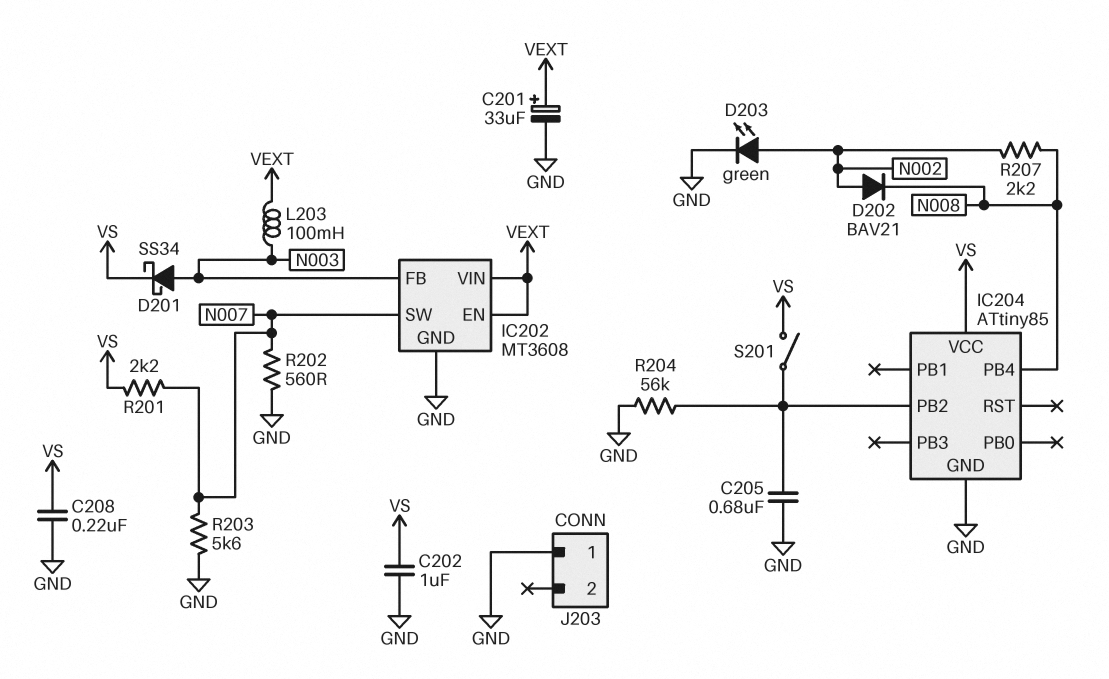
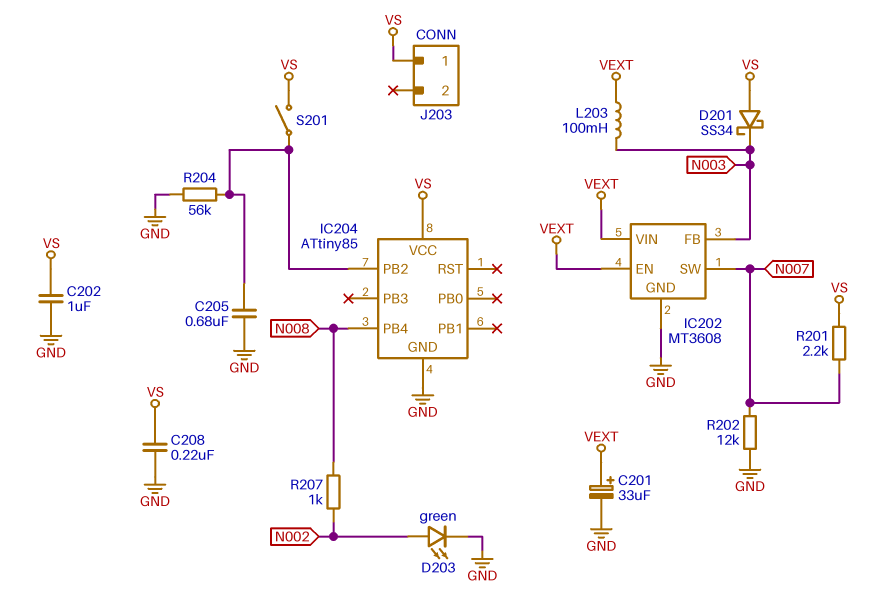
D201: schottky SS34 (A N003, K VS) -> schottky SS34 (A VS, K N003)
D202: diode BAV21 (A N002, K N008) -> none
J203 pin 1: GND -> VS
R202: 560 (GND, N007) -> 12k (GND, N007)
R203: 5.6k (GND, N007) -> none
R207: 2.2k (N002, N008) -> 1k (N002, N008)

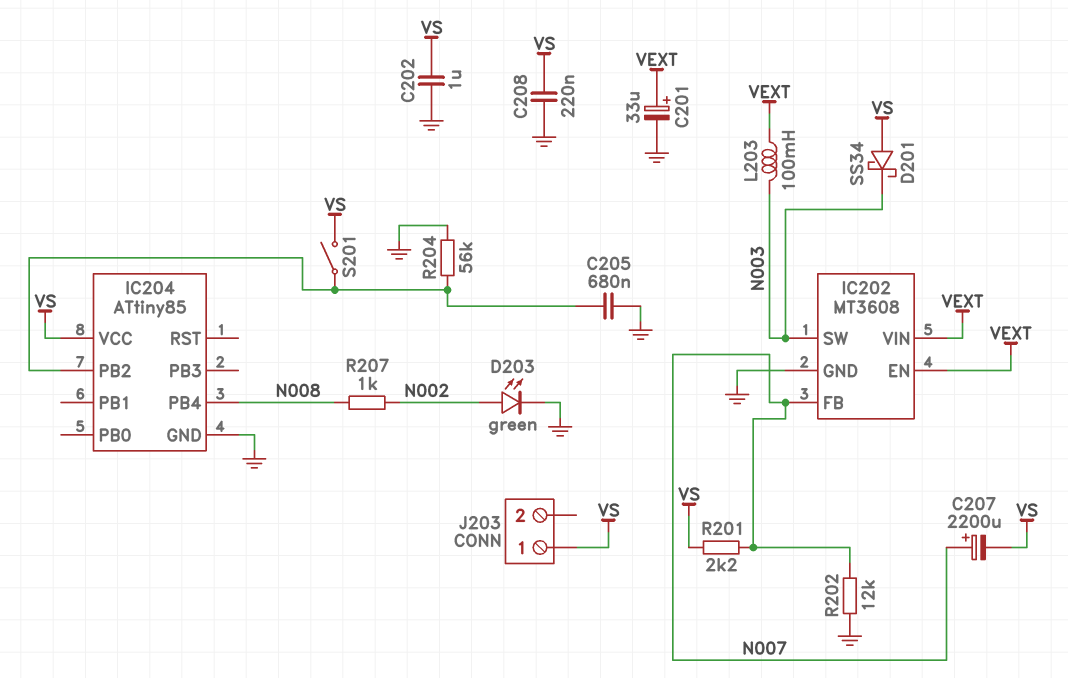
C207: none -> 2200uF (plus N007, minus VS)
IC202 pin FB: N003 -> N007
IC202 pin SW: N007 -> N003

